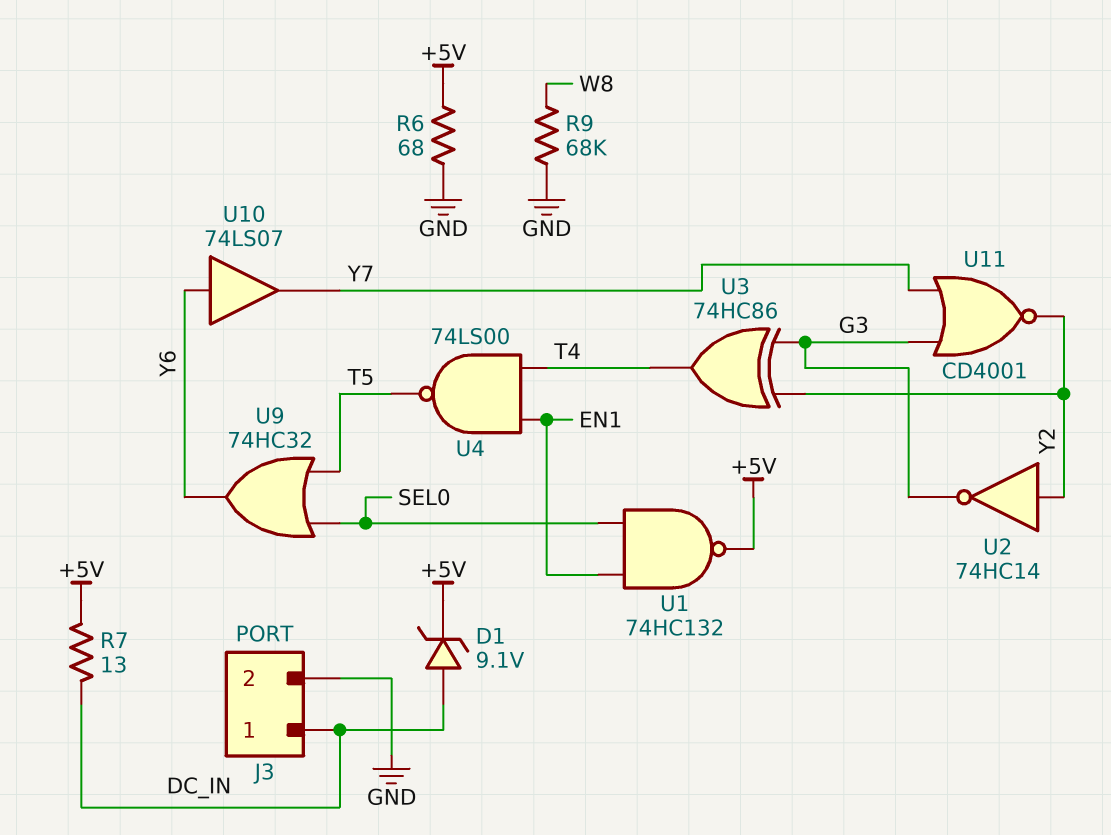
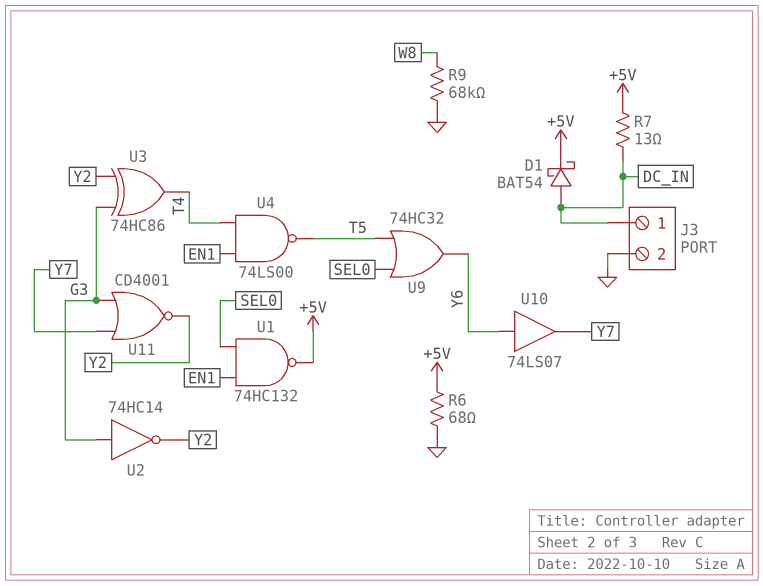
D1: zener 9.1V (A DC_IN, K +5V) -> schottky BAT54 (A DC_IN, K +5V)
U2: NOT 74HC14 (in Y2, out G3) -> NOT 74HC14 (in G3, out Y2)

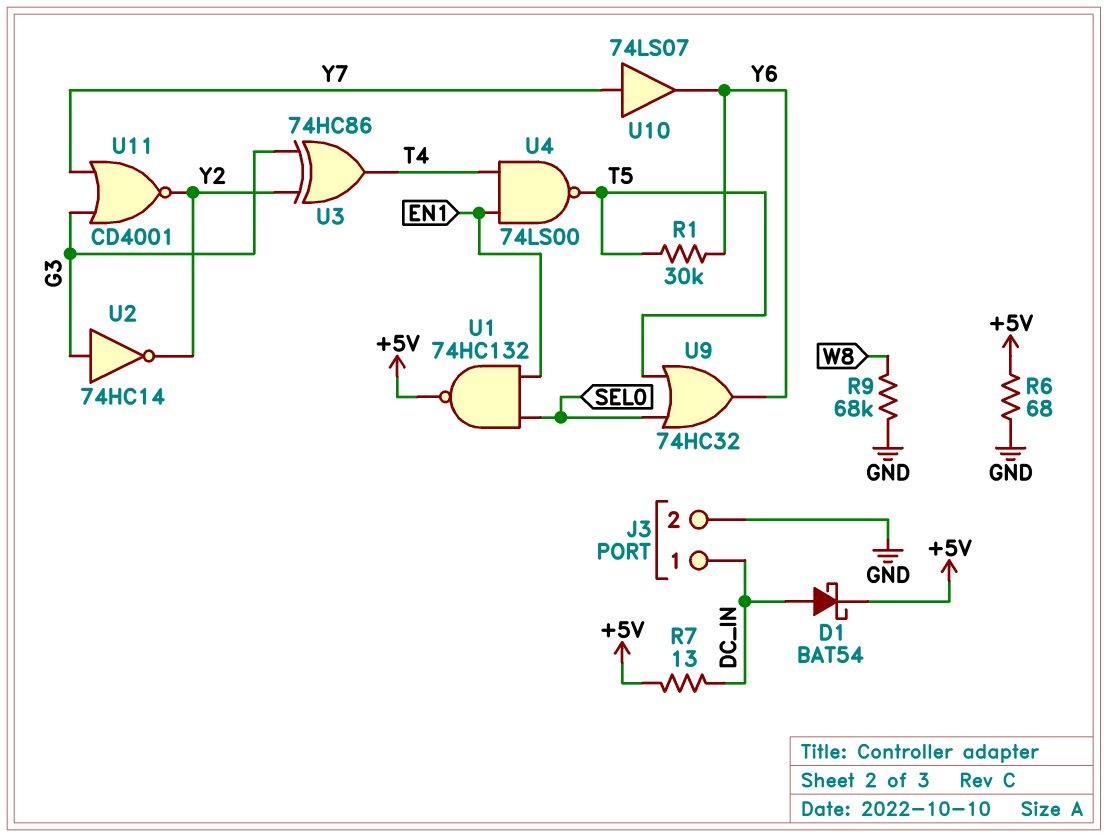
R1: none -> 30k (T5, Y6)
U10: buffer 74LS07 (in Y6, out Y7) -> buffer 74LS07 (in Y7, out Y6)

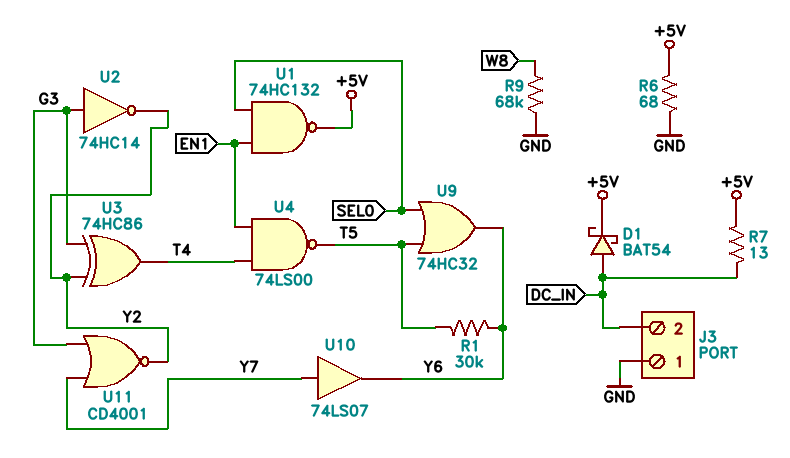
J3 pin 1: DC_IN -> GND
J3 pin 2: GND -> DC_IN

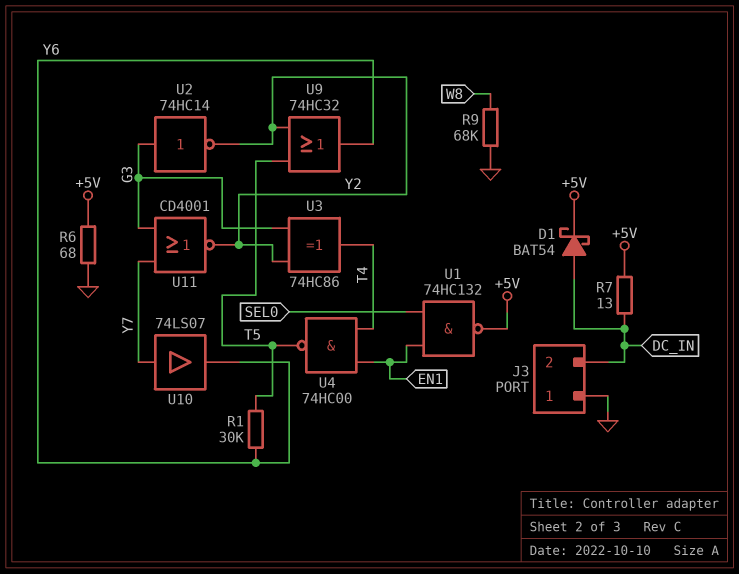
U4: NAND 74LS00 (in EN1, in T4, out T5) -> NAND 74HC00 (in EN1, in T4, out T5)
U9: OR 74HC32 (in SEL0, in T5, out Y6) -> OR 74HC32 (in T5, in Y2, out Y6)

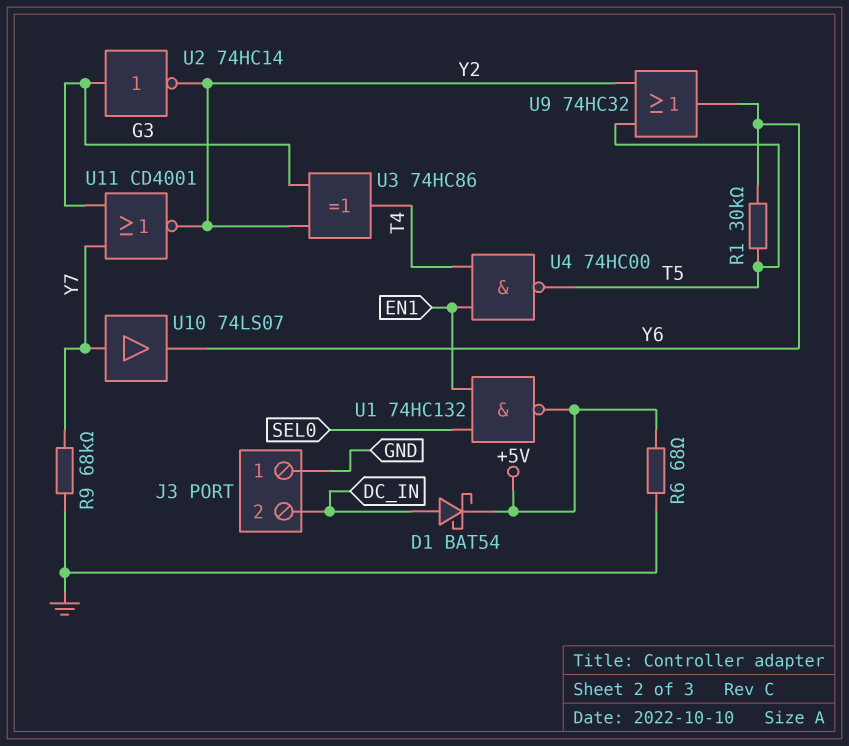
R7: 13 (+5V, DC_IN) -> none
R9: 68k (GND, W8) -> 68k (GND, Y7)

